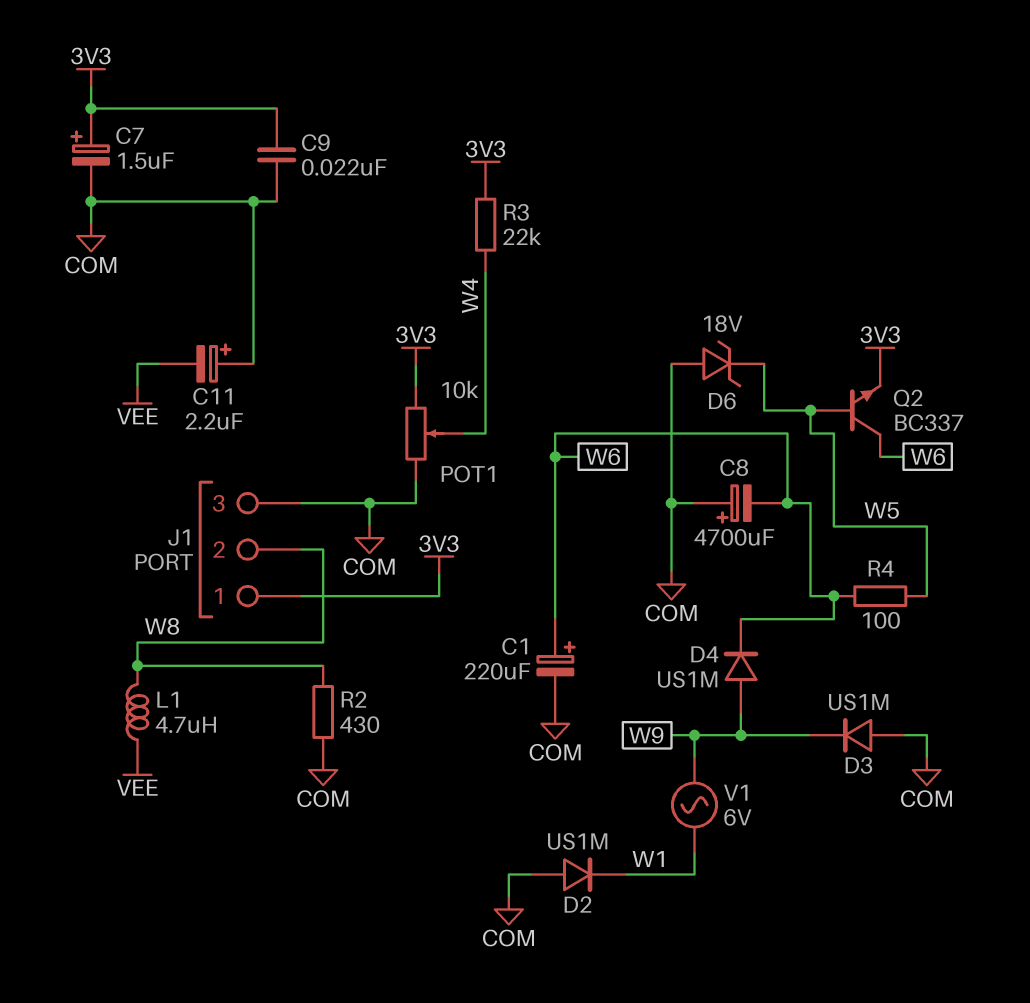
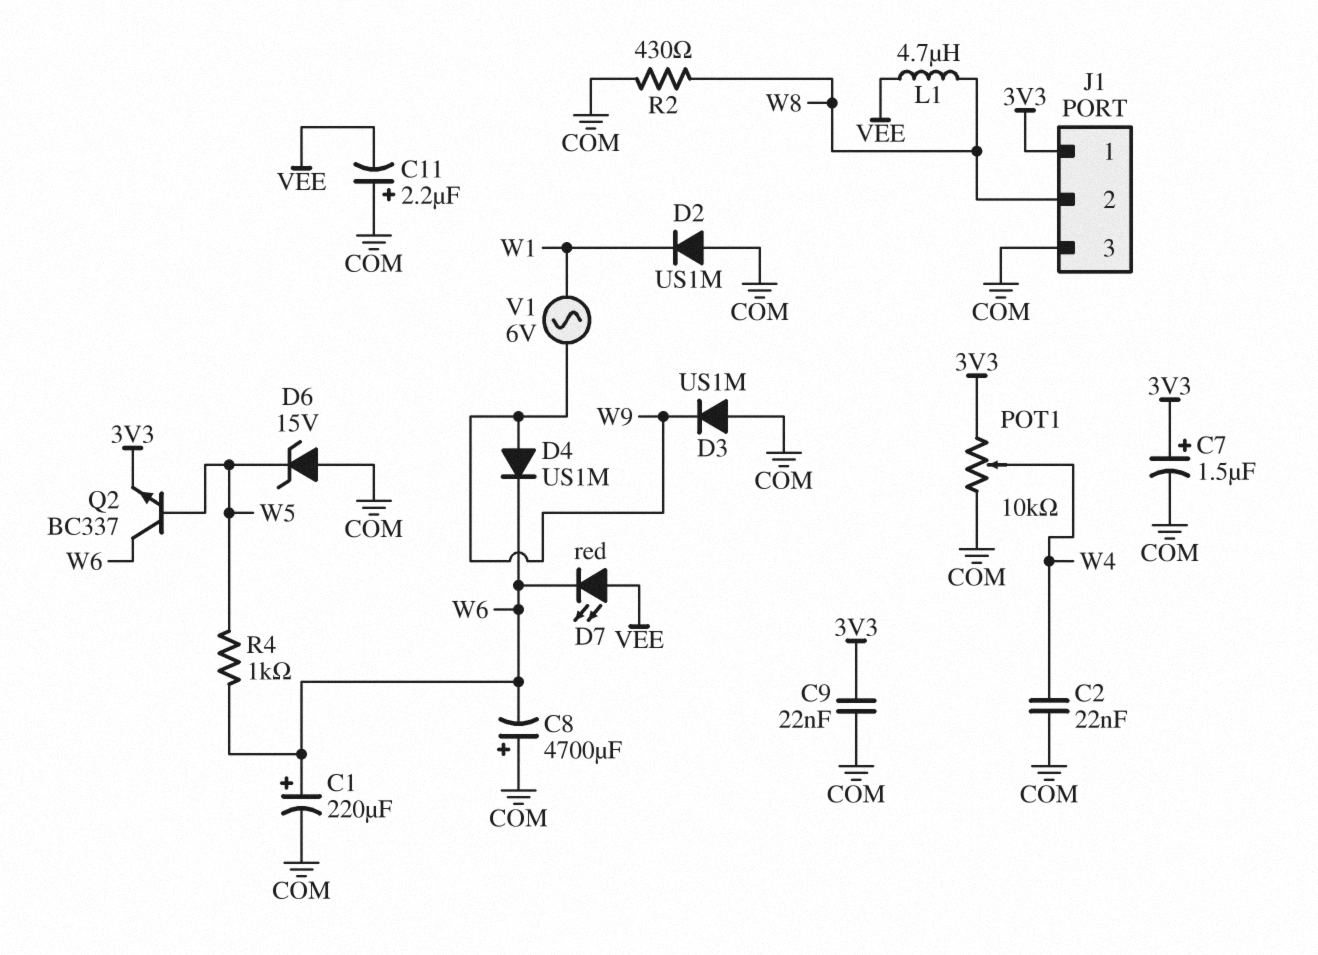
C2: none -> 22nF (COM, W4)
D6: zener 18V (A COM, K W5) -> zener 15V (A COM, K W5)
D7: none -> LED red (A VEE, K W6)
R3: 22k (3V3, W4) -> none
R4: 100 (W5, W6) -> 1k (W5, W6)

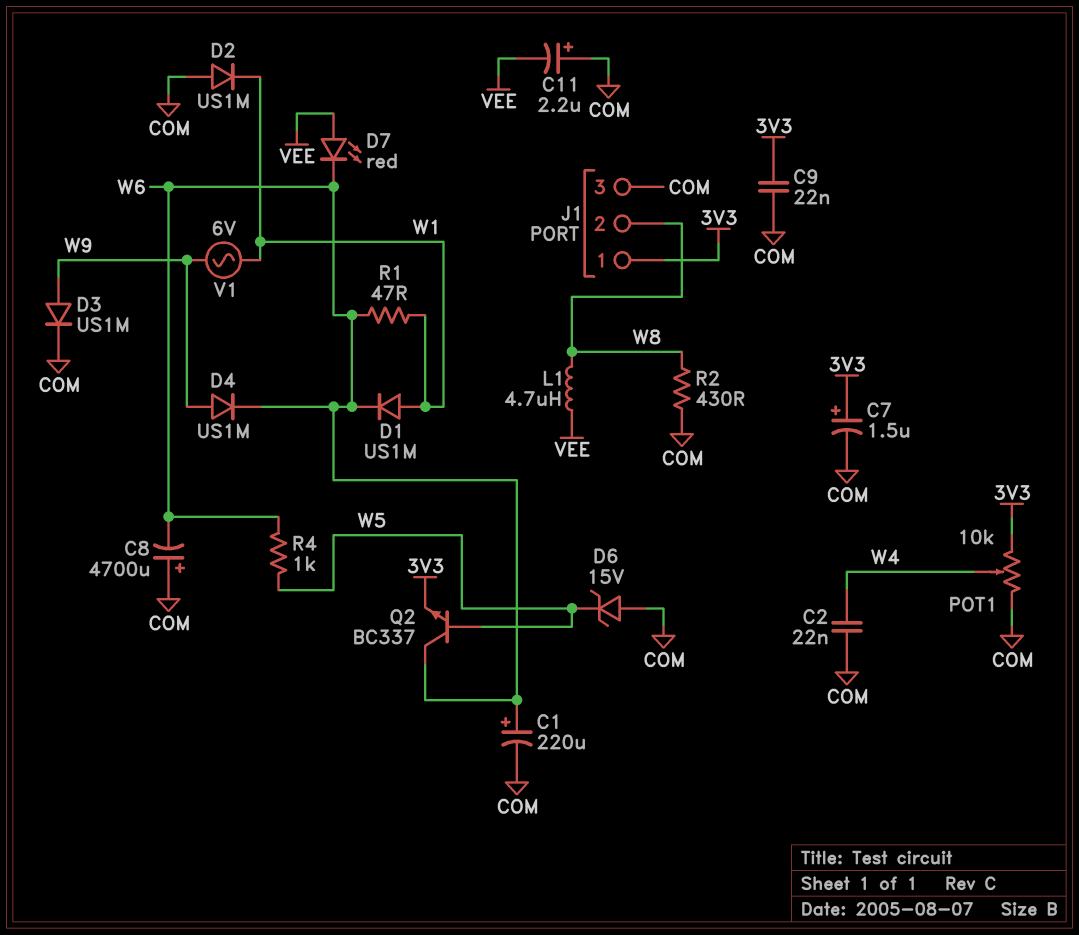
D1: none -> diode US1M (A W1, K W6)
D3: diode US1M (A COM, K W9) -> diode US1M (A W9, K COM)
R1: none -> 47 (W1, W6)

